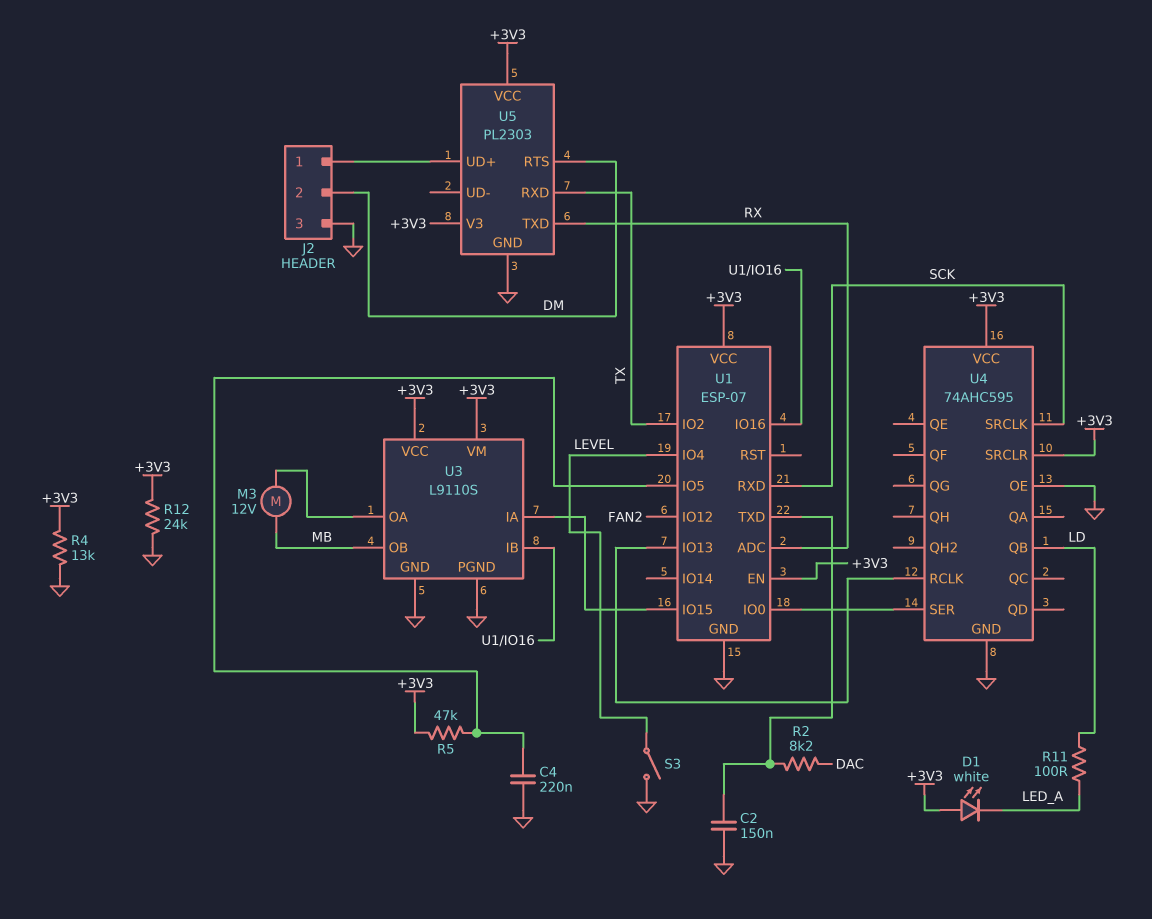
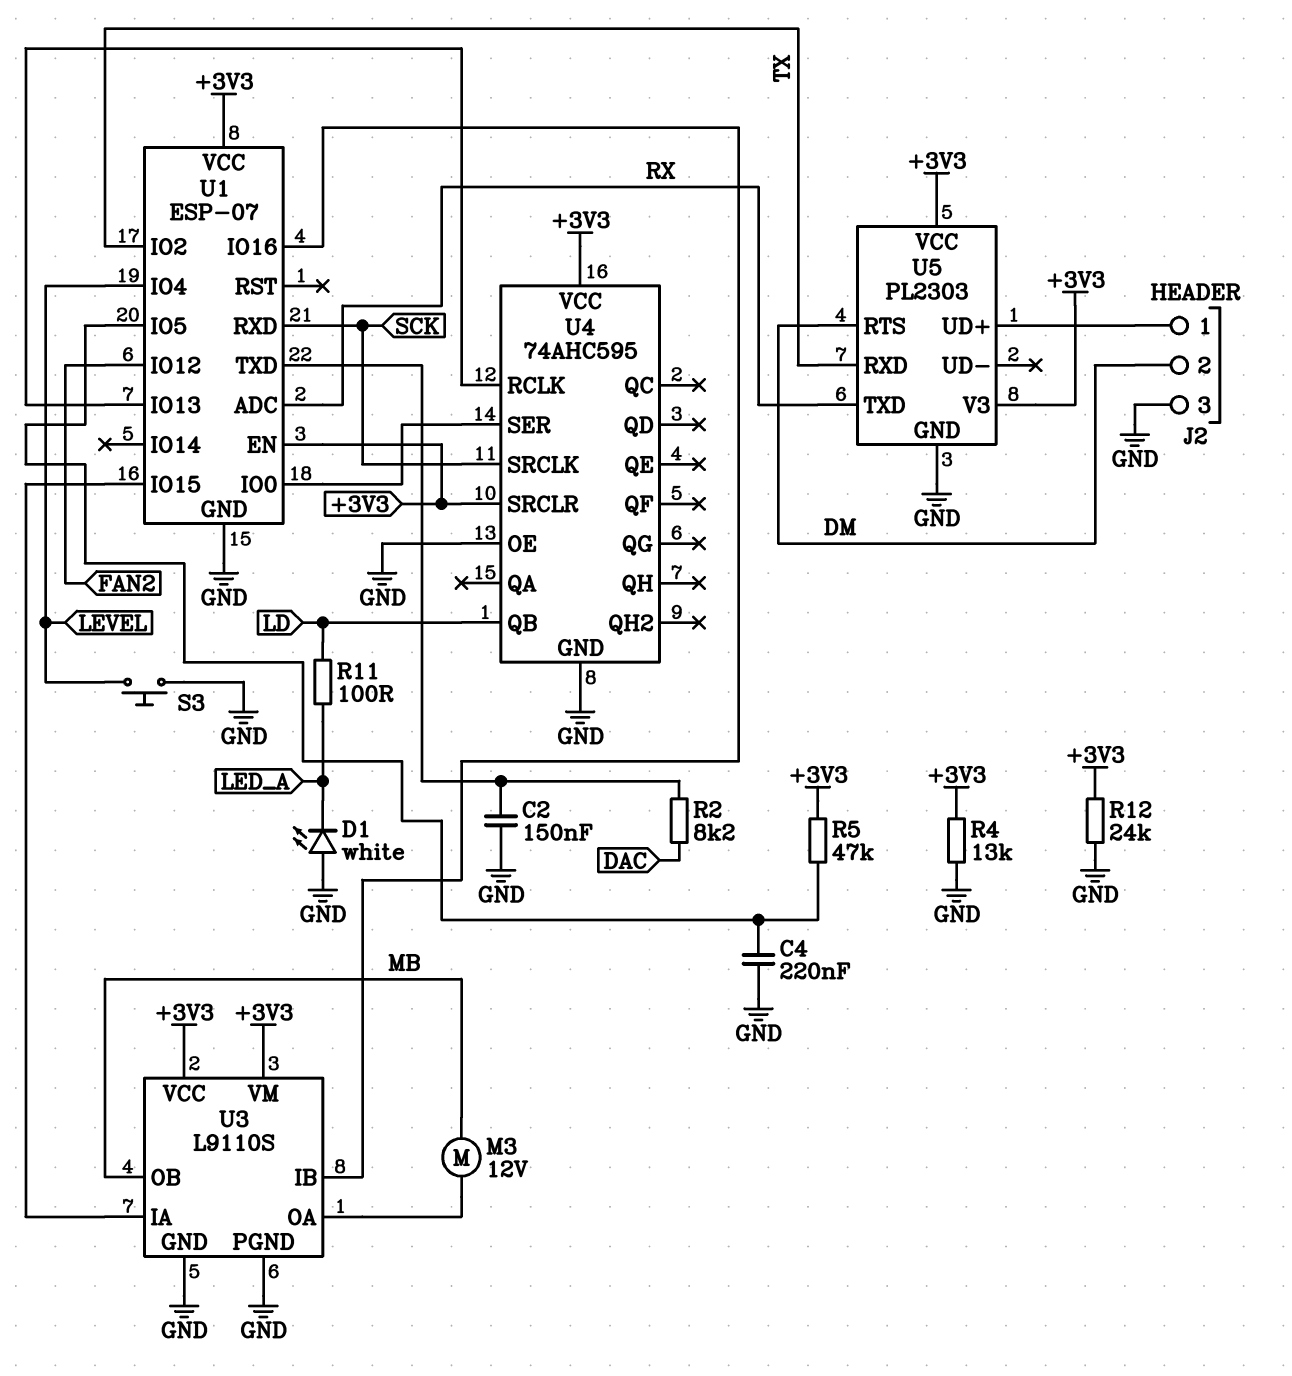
D1: LED white (A +3V3, K LED_A) -> LED white (A GND, K LED_A)
S3: switch (GND, LEVEL) -> button (GND, LEVEL)

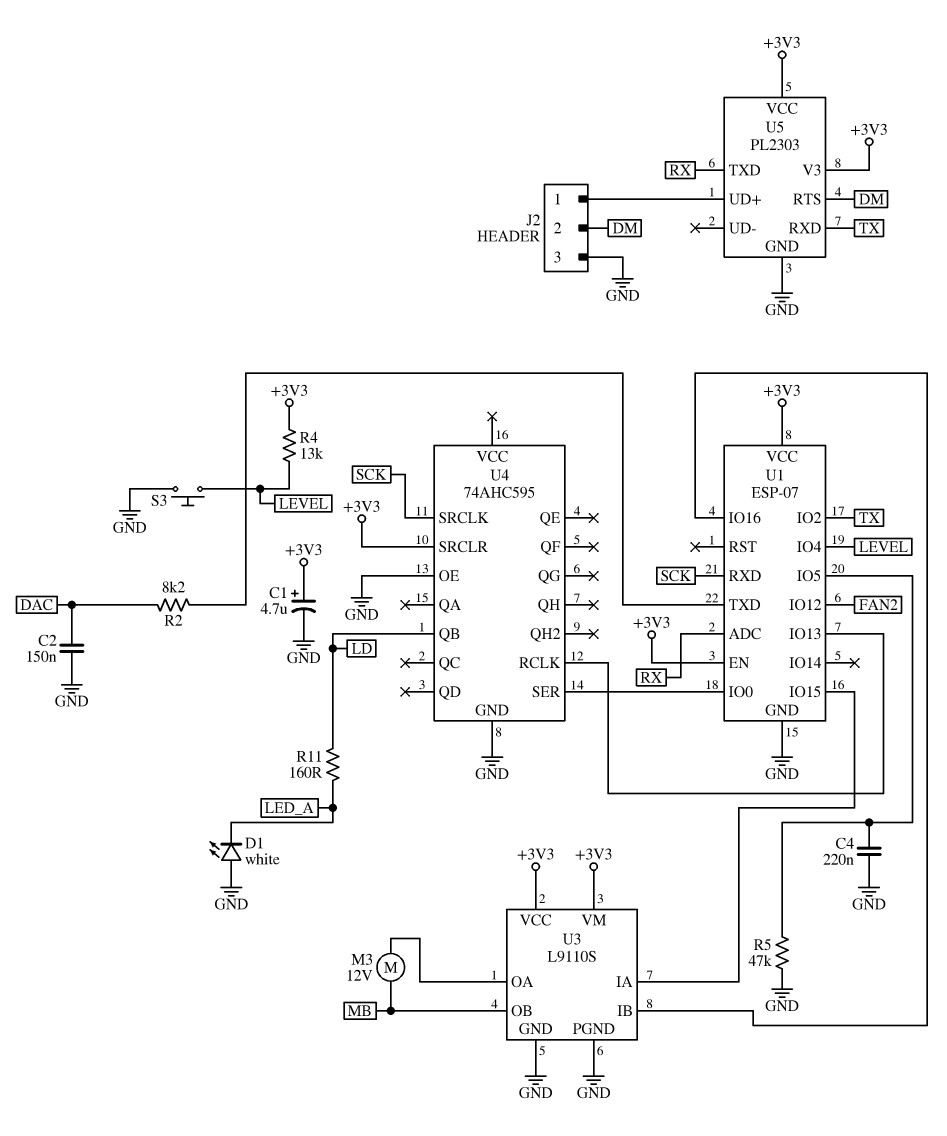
C1: none -> 4.7uF (plus +3V3, minus GND)
C2: 150nF (GND, U1/TXD) -> 150nF (DAC, GND)
R4: 13k (+3V3, GND) -> 13k (+3V3, LEVEL)
R5: 47k (+3V3, U1/IO5) -> 47k (GND, U1/IO5)
R11: 100 (LD, LED_A) -> 160 (LD, LED_A)
R12: 24k (+3V3, GND) -> none
U4 pin VCC: +3V3 -> none

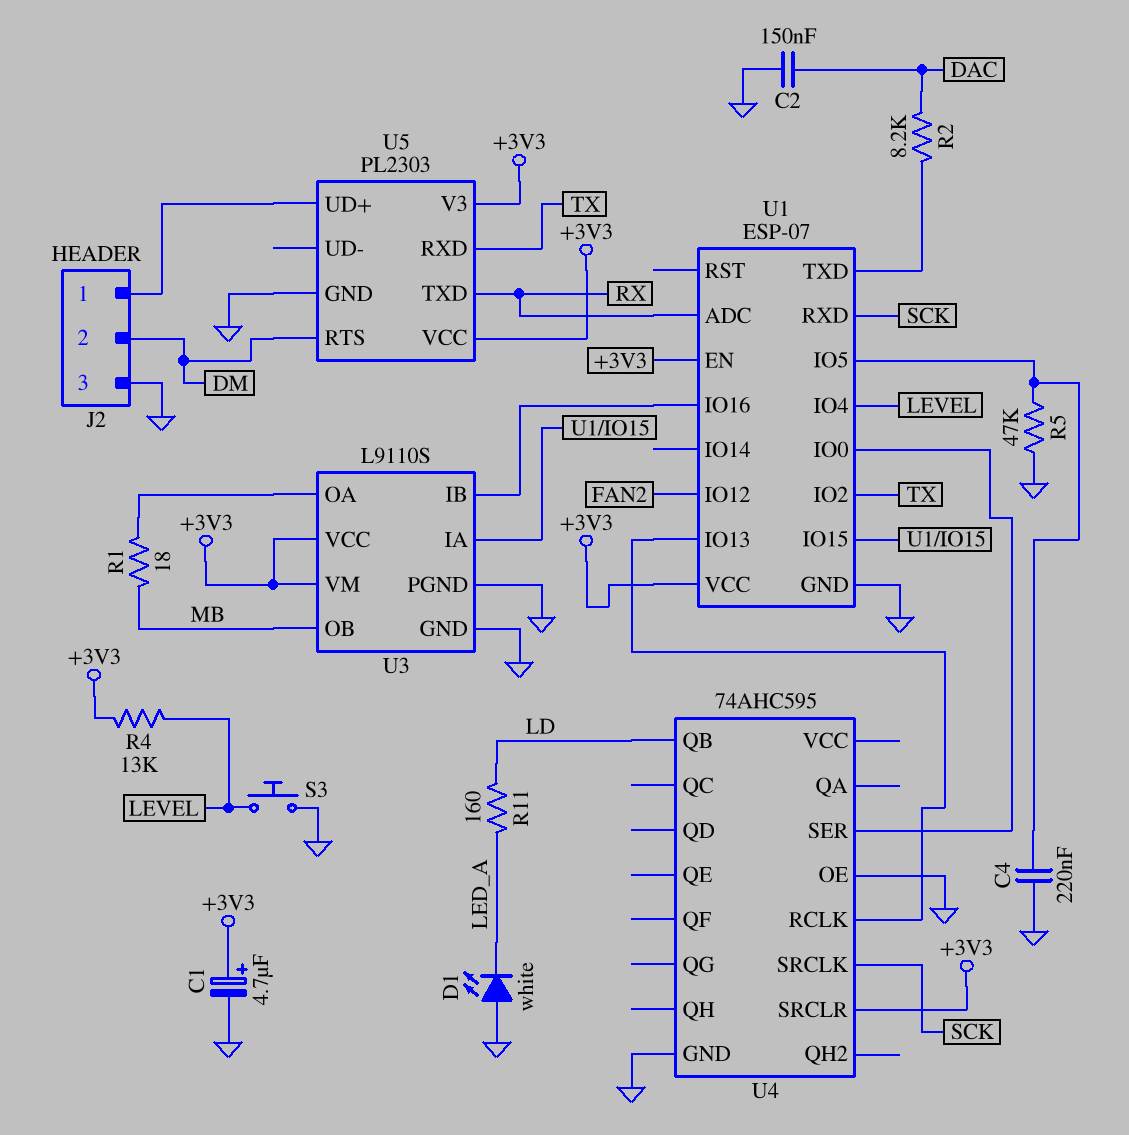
M3: motor 12V (MB, U3/OA) -> none
R1: none -> 18 (MB, U3/OA)

